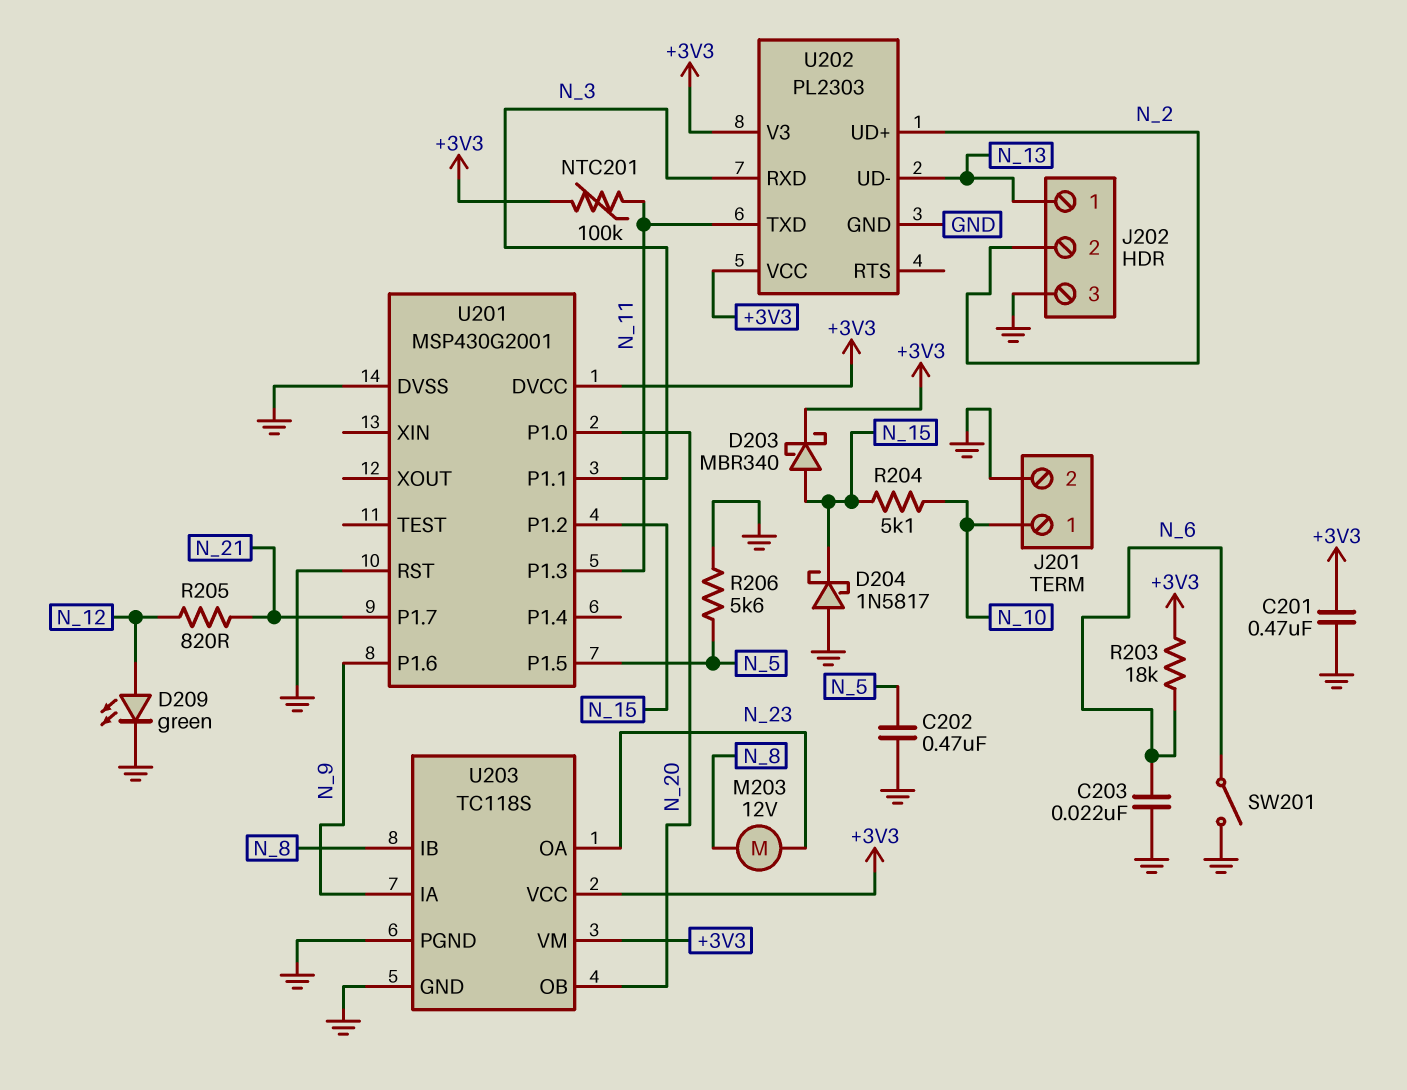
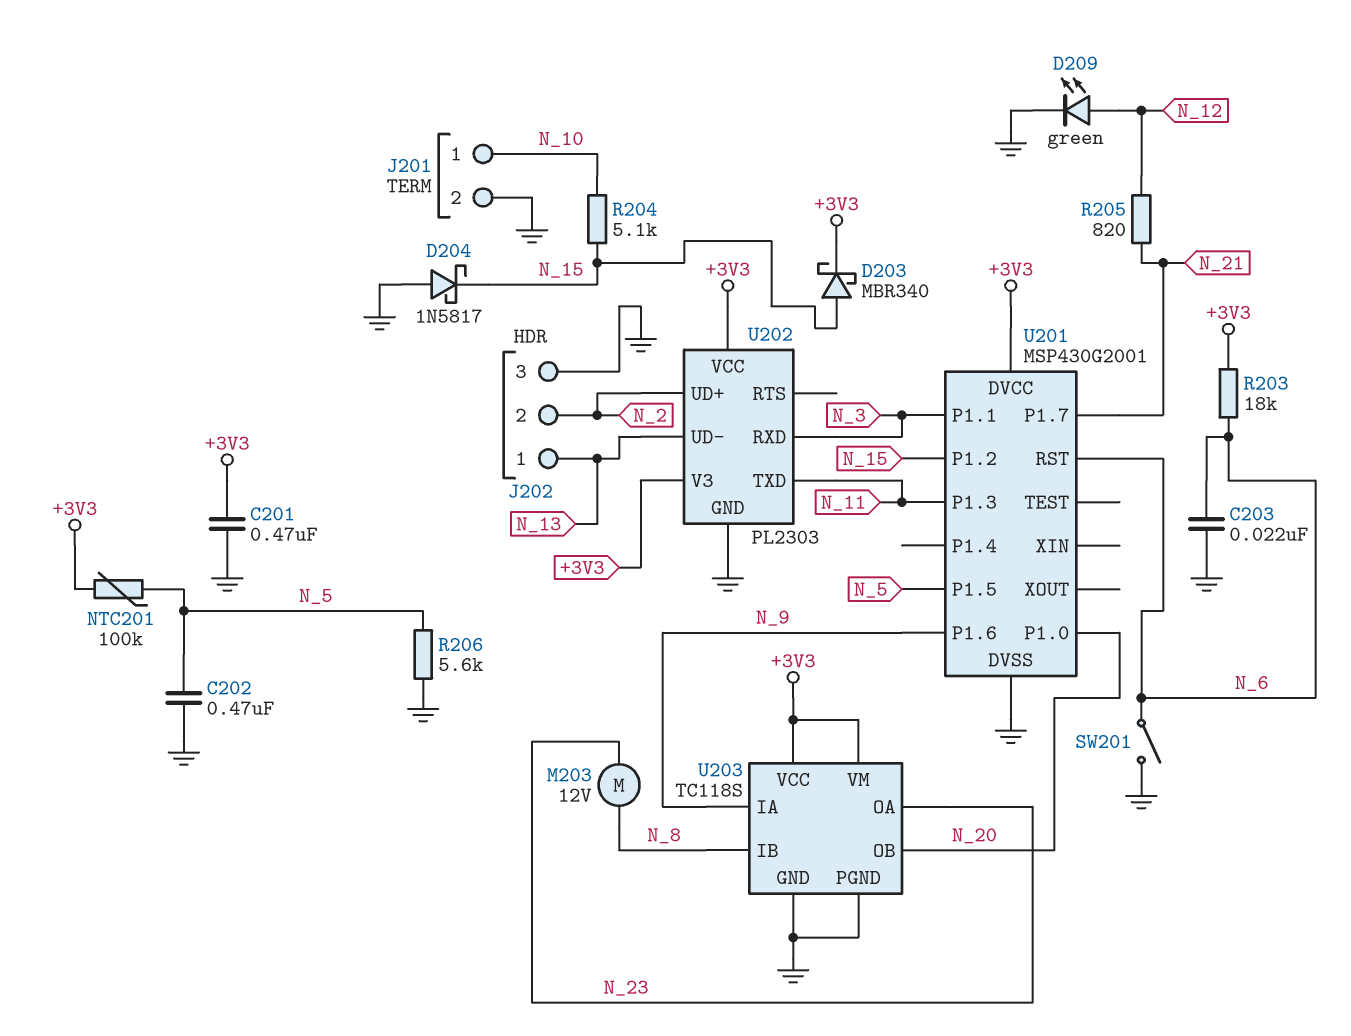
NTC201: 100k (+3V3, N_11) -> 100k (+3V3, N_5)
U201 pin RST: GND -> N_6

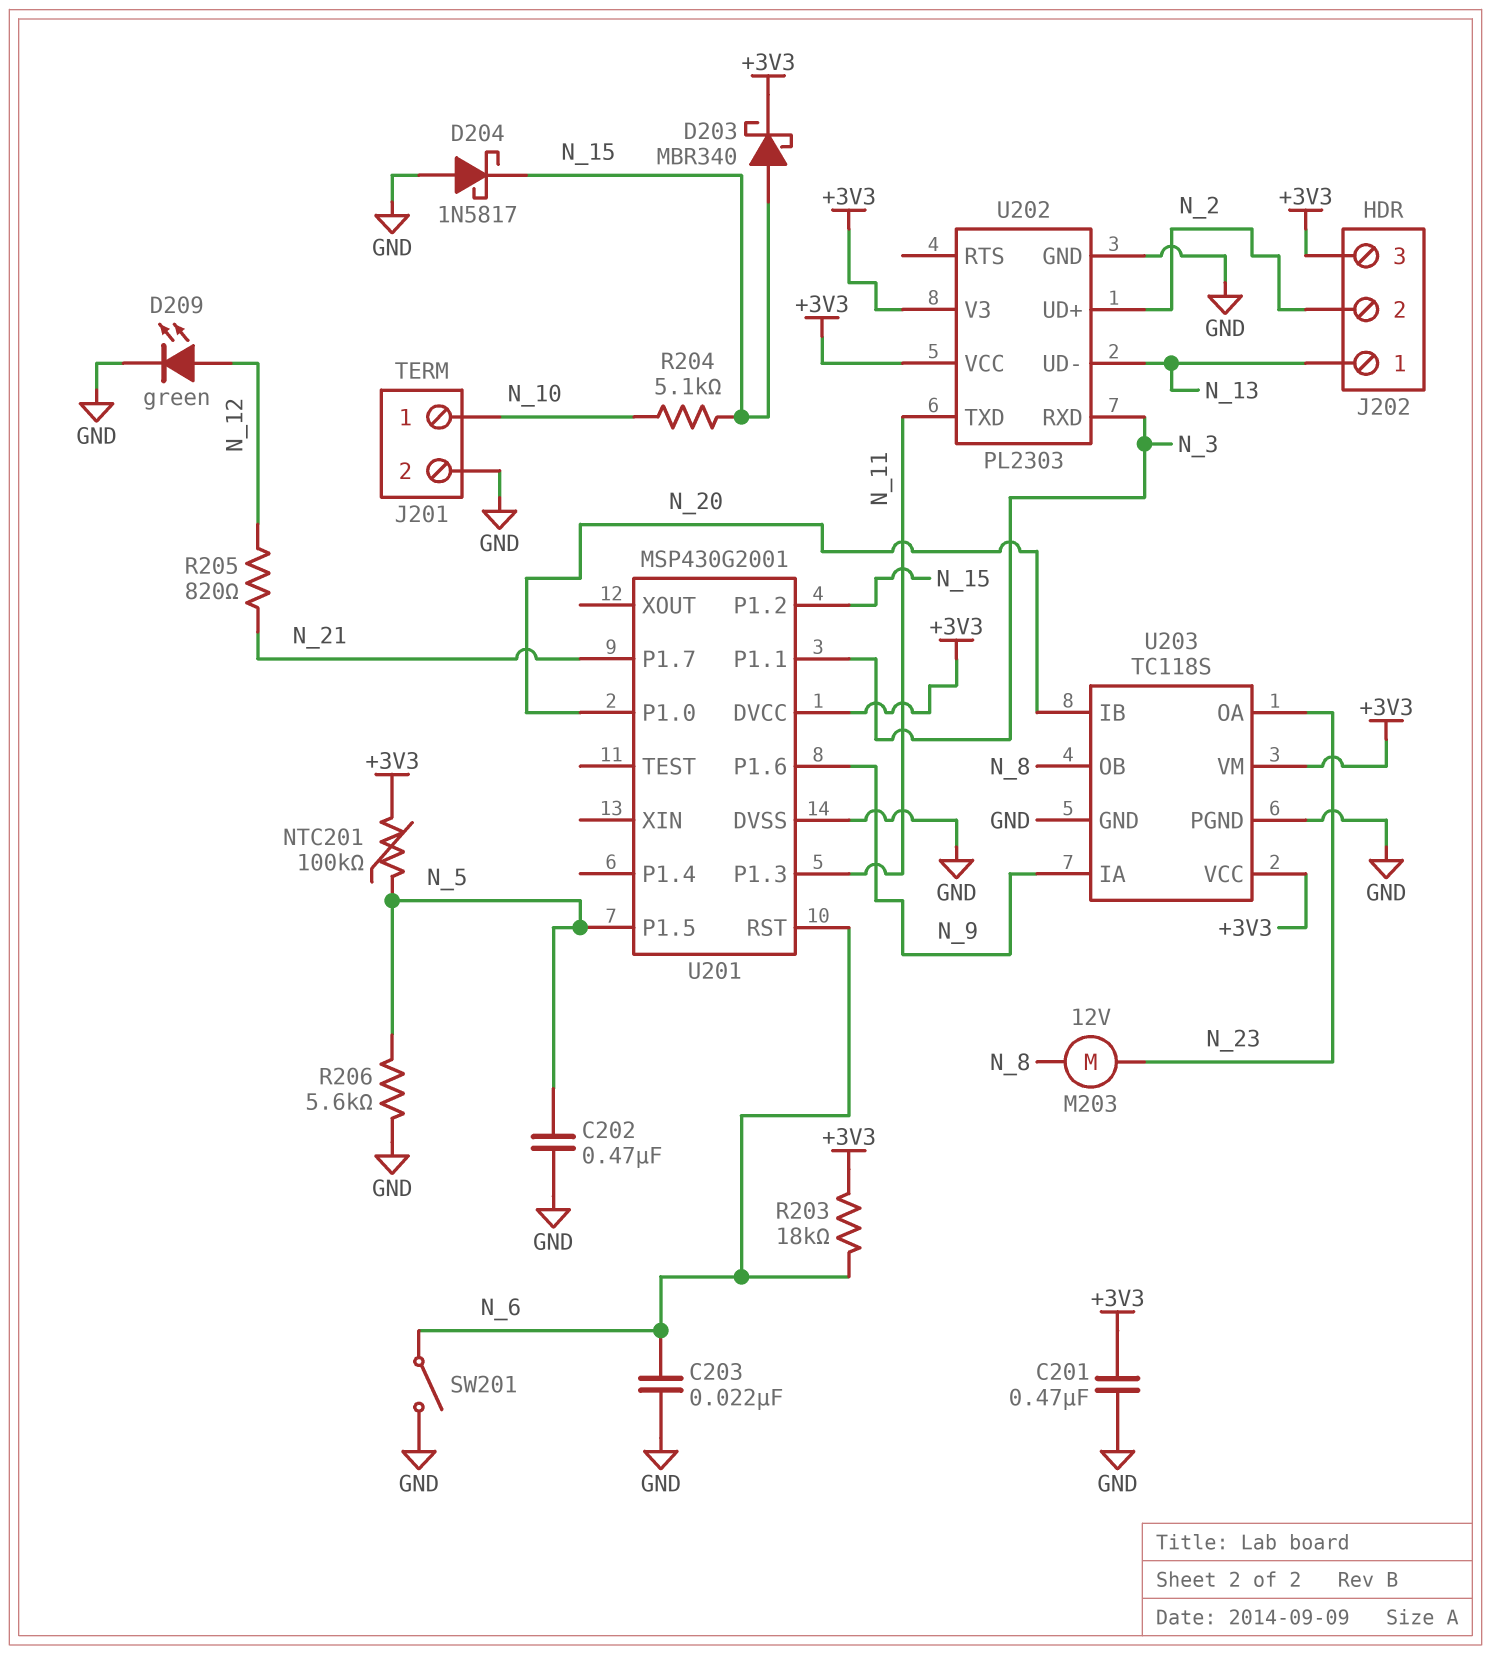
J202 pin 3: GND -> +3V3
U203 pin IB: N_8 -> N_20
U203 pin OB: N_20 -> N_8

